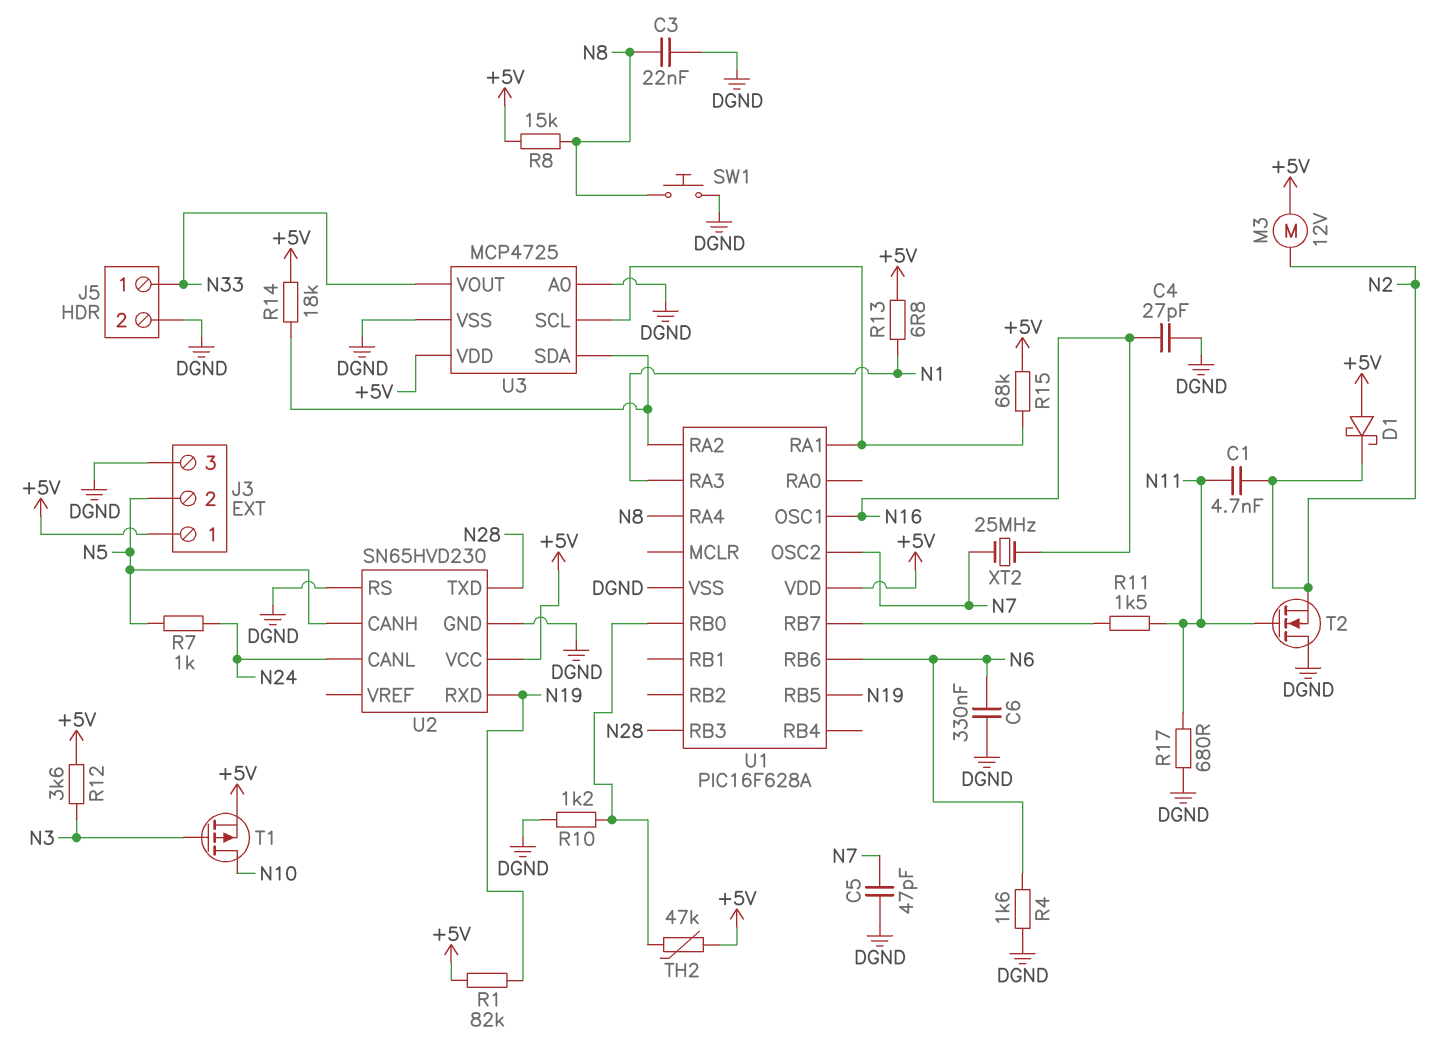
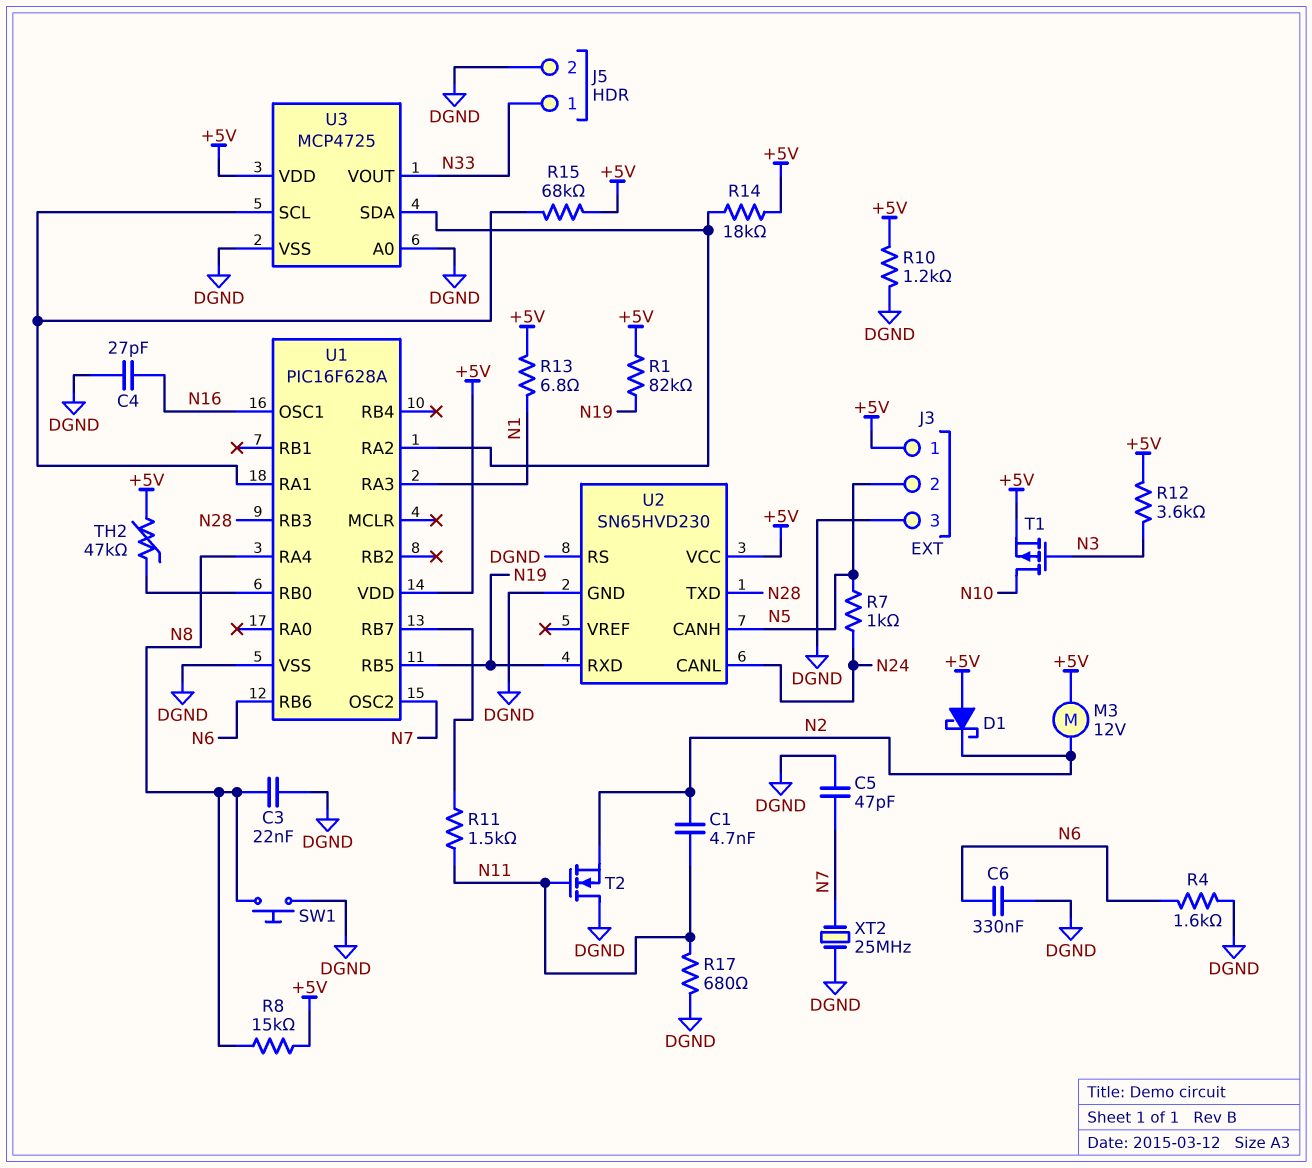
R10: 1.2k (DGND, U1/RB0) -> 1.2k (+5V, DGND)
XT2: 25MHz (N7, N16) -> 25MHz (DGND, N7)

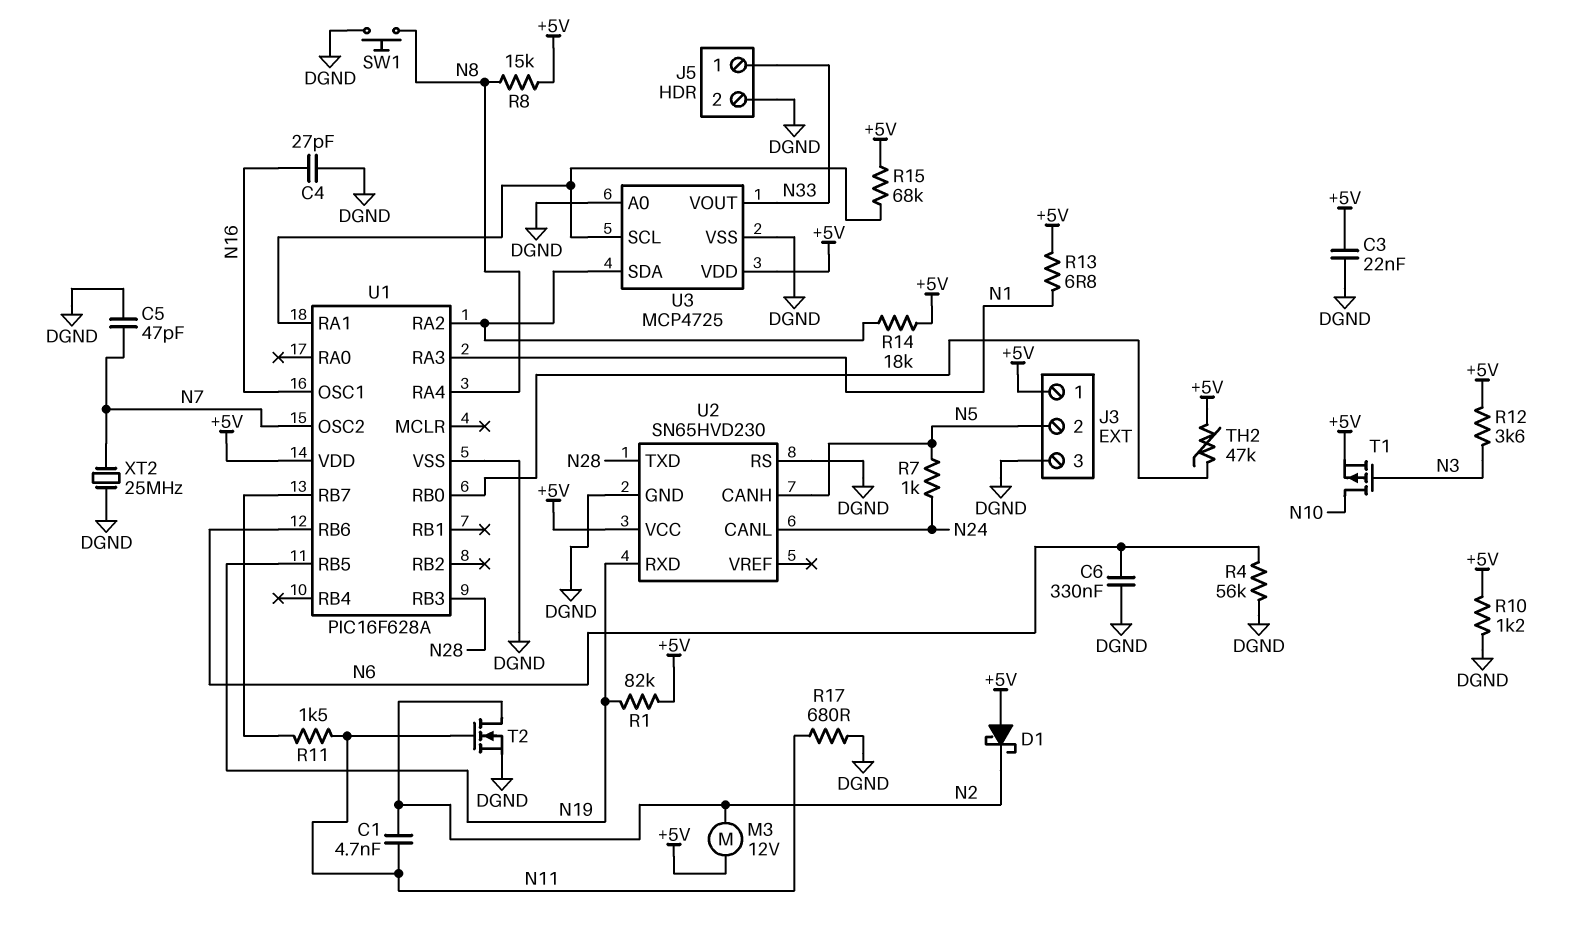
C3: 22nF (DGND, N8) -> 22nF (+5V, DGND)
R4: 1.6k (DGND, N6) -> 56k (DGND, N6)
T2: NMOS (G N11, D DGND, S N2) -> NMOS (G N11, D N2, S DGND)

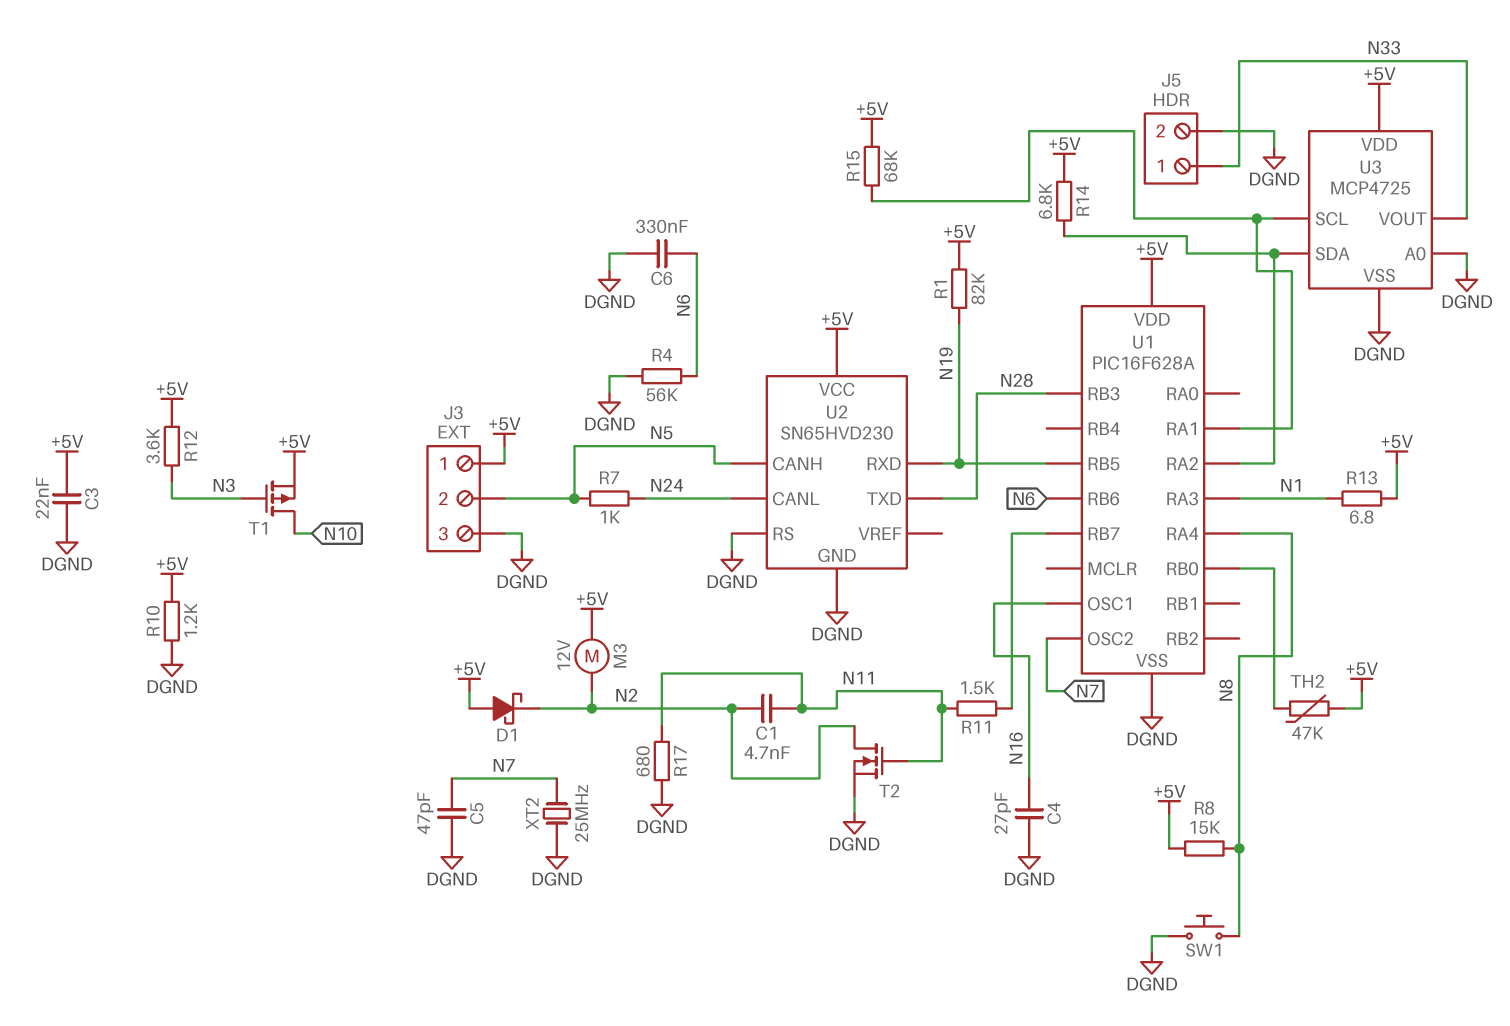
R14: 18k (+5V, U1/RA2) -> 6.8k (+5V, U1/RA2)

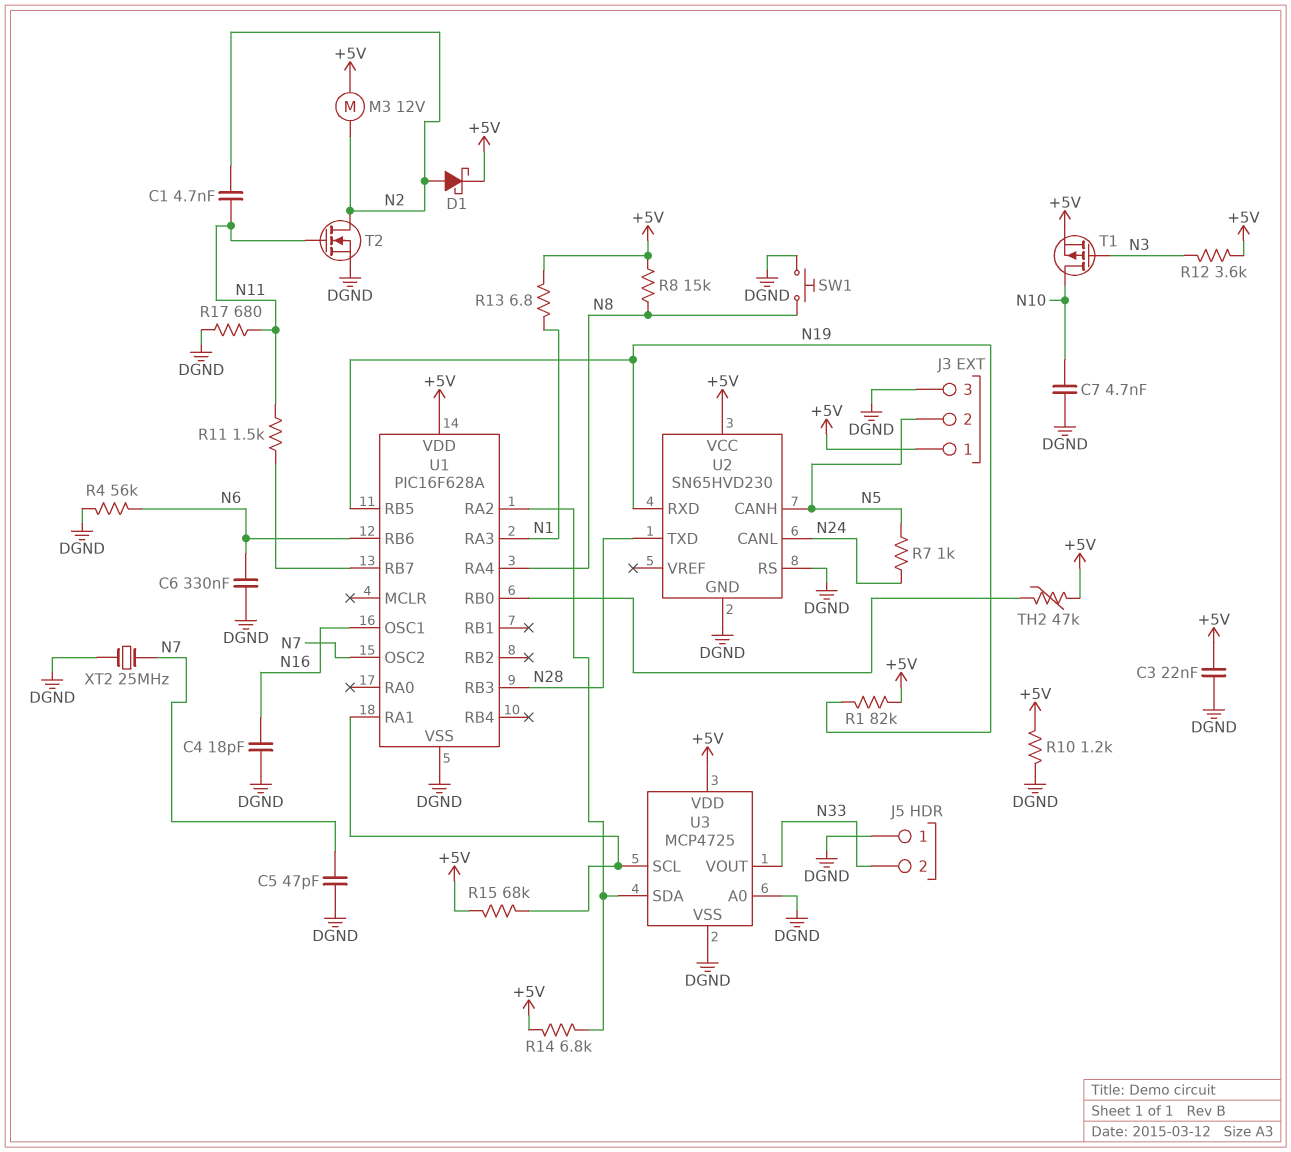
C4: 27pF (DGND, N16) -> 18pF (DGND, N16)
C7: none -> 4.7nF (DGND, N10)
D1: schottky (A +5V, K N2) -> schottky (A N2, K +5V)
J5 pin 1: N33 -> DGND
J5 pin 2: DGND -> N33

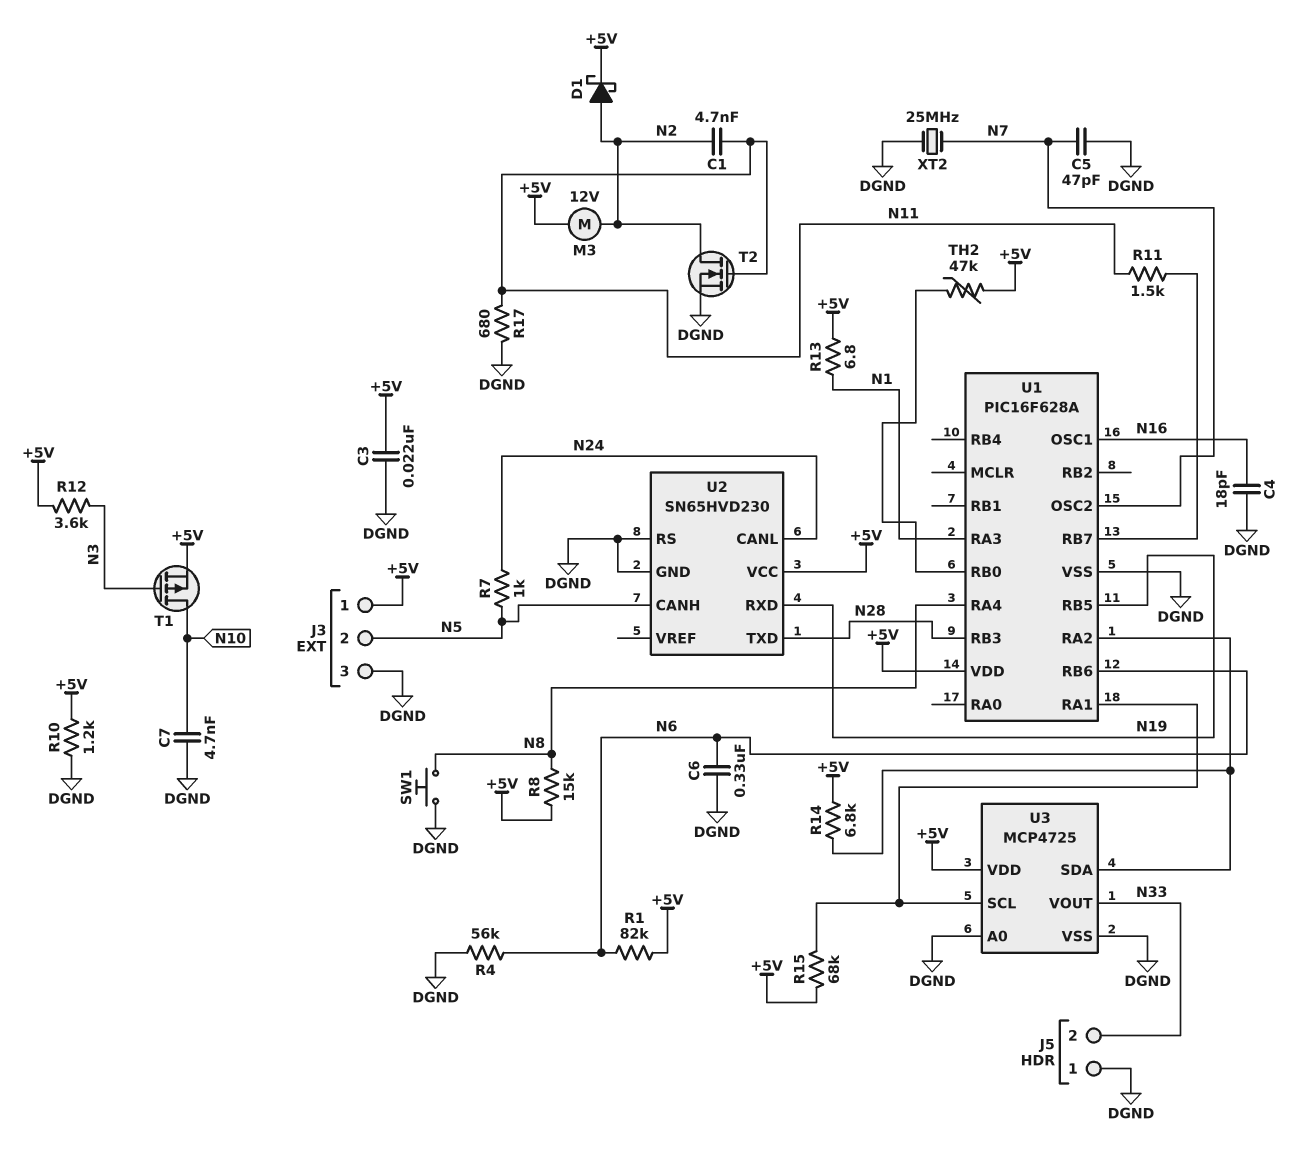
R1: 82k (+5V, N19) -> 82k (+5V, N6)

